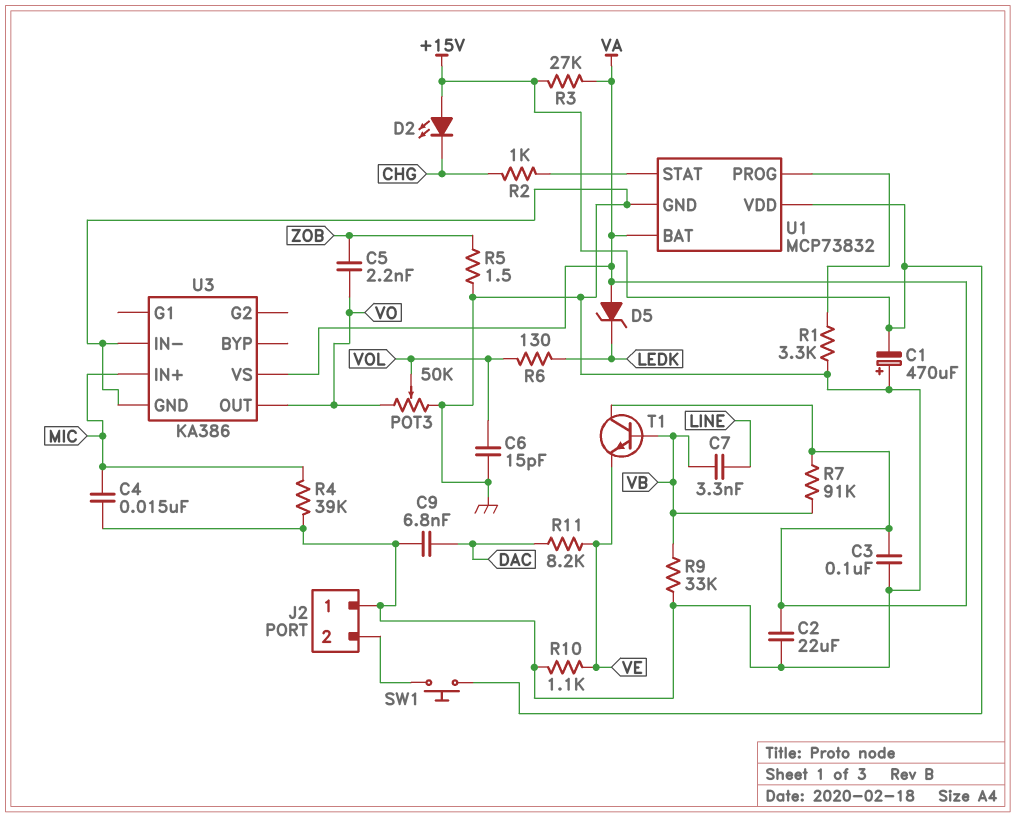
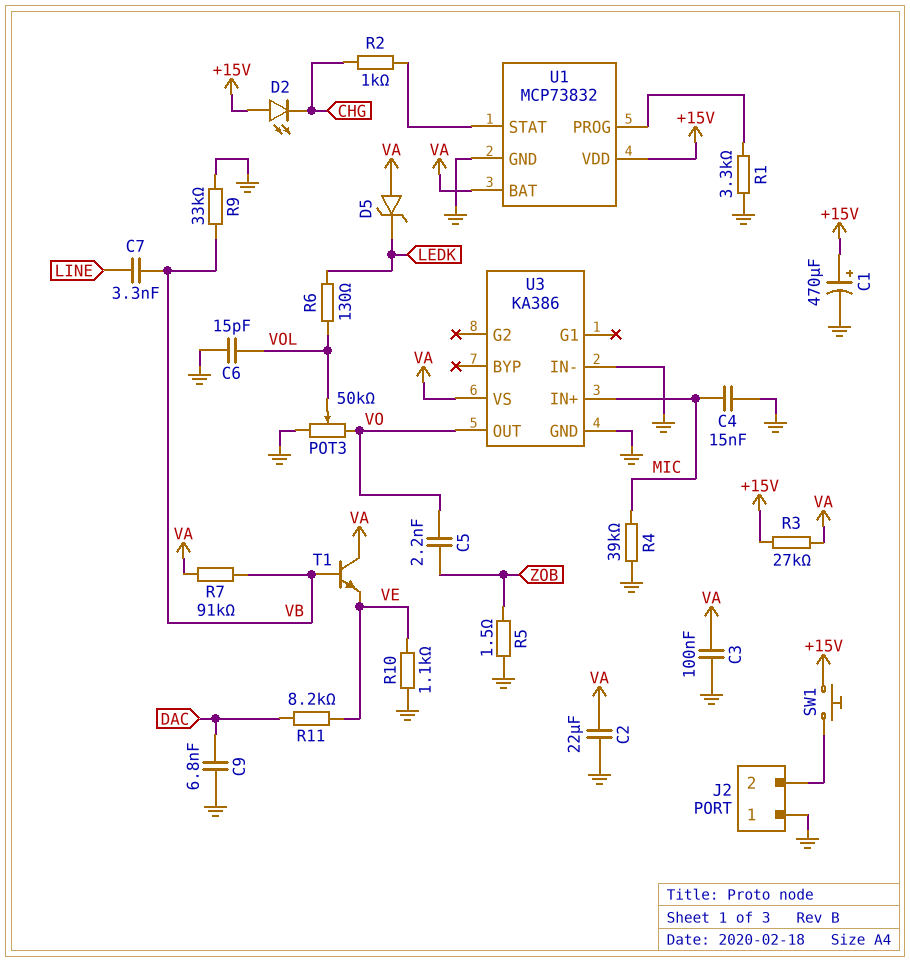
C1: 470uF (plus GND, minus +15V) -> 470uF (plus +15V, minus GND)

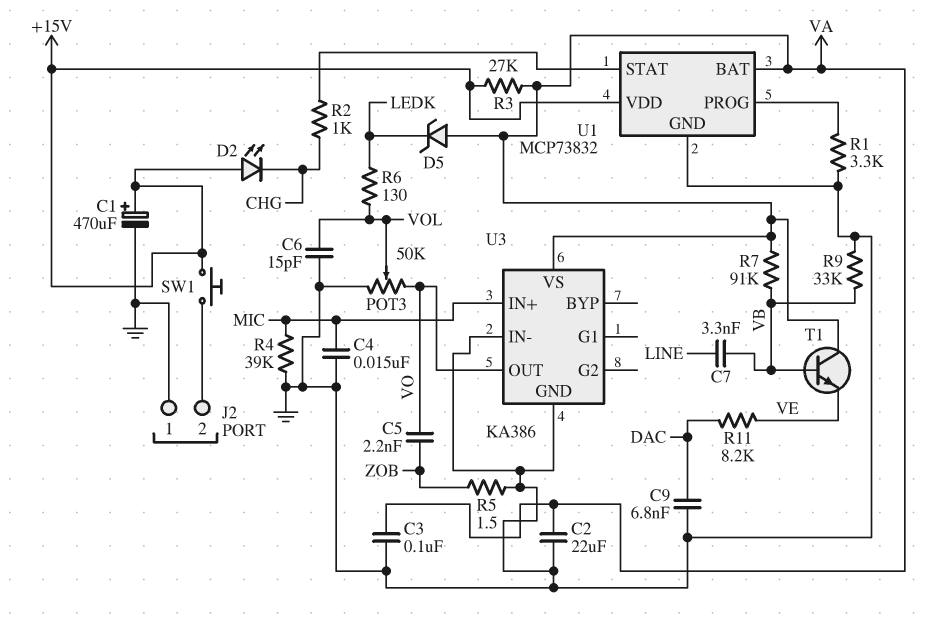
R10: 1.1k (GND, VE) -> none

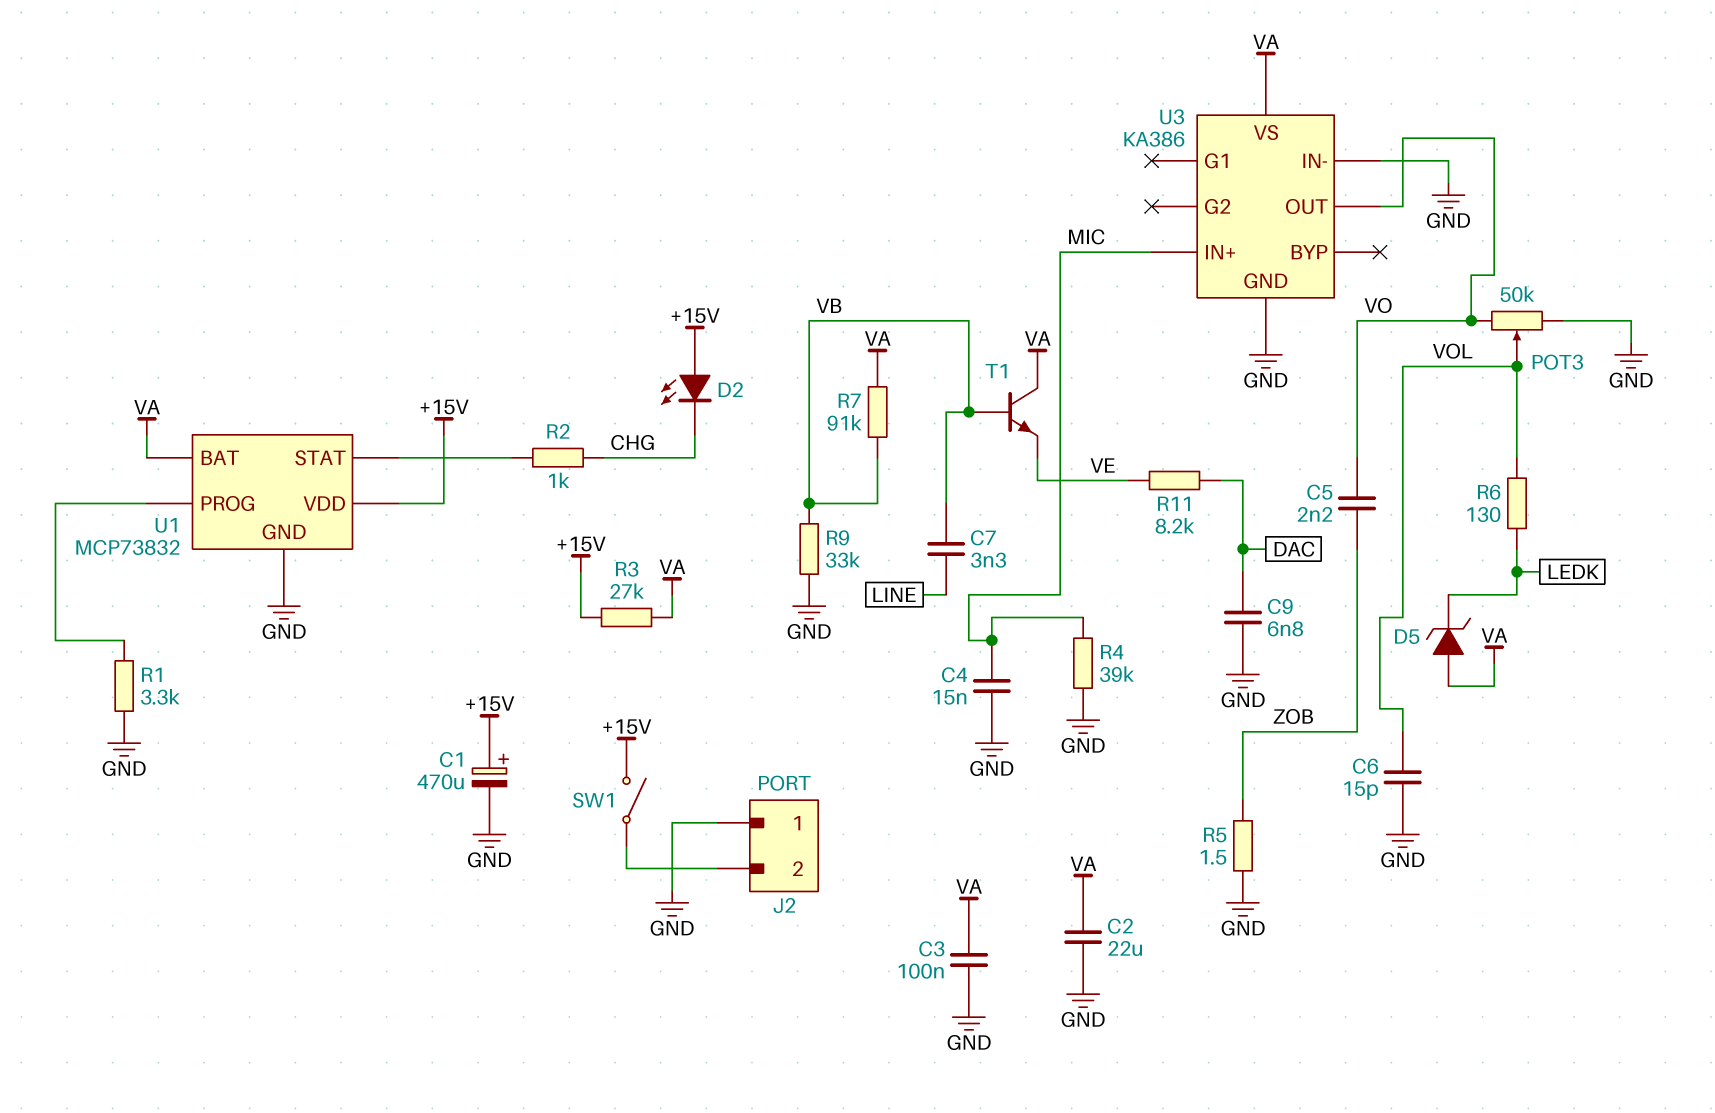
SW1: button (+15V, J2/2) -> switch (+15V, J2/2)

